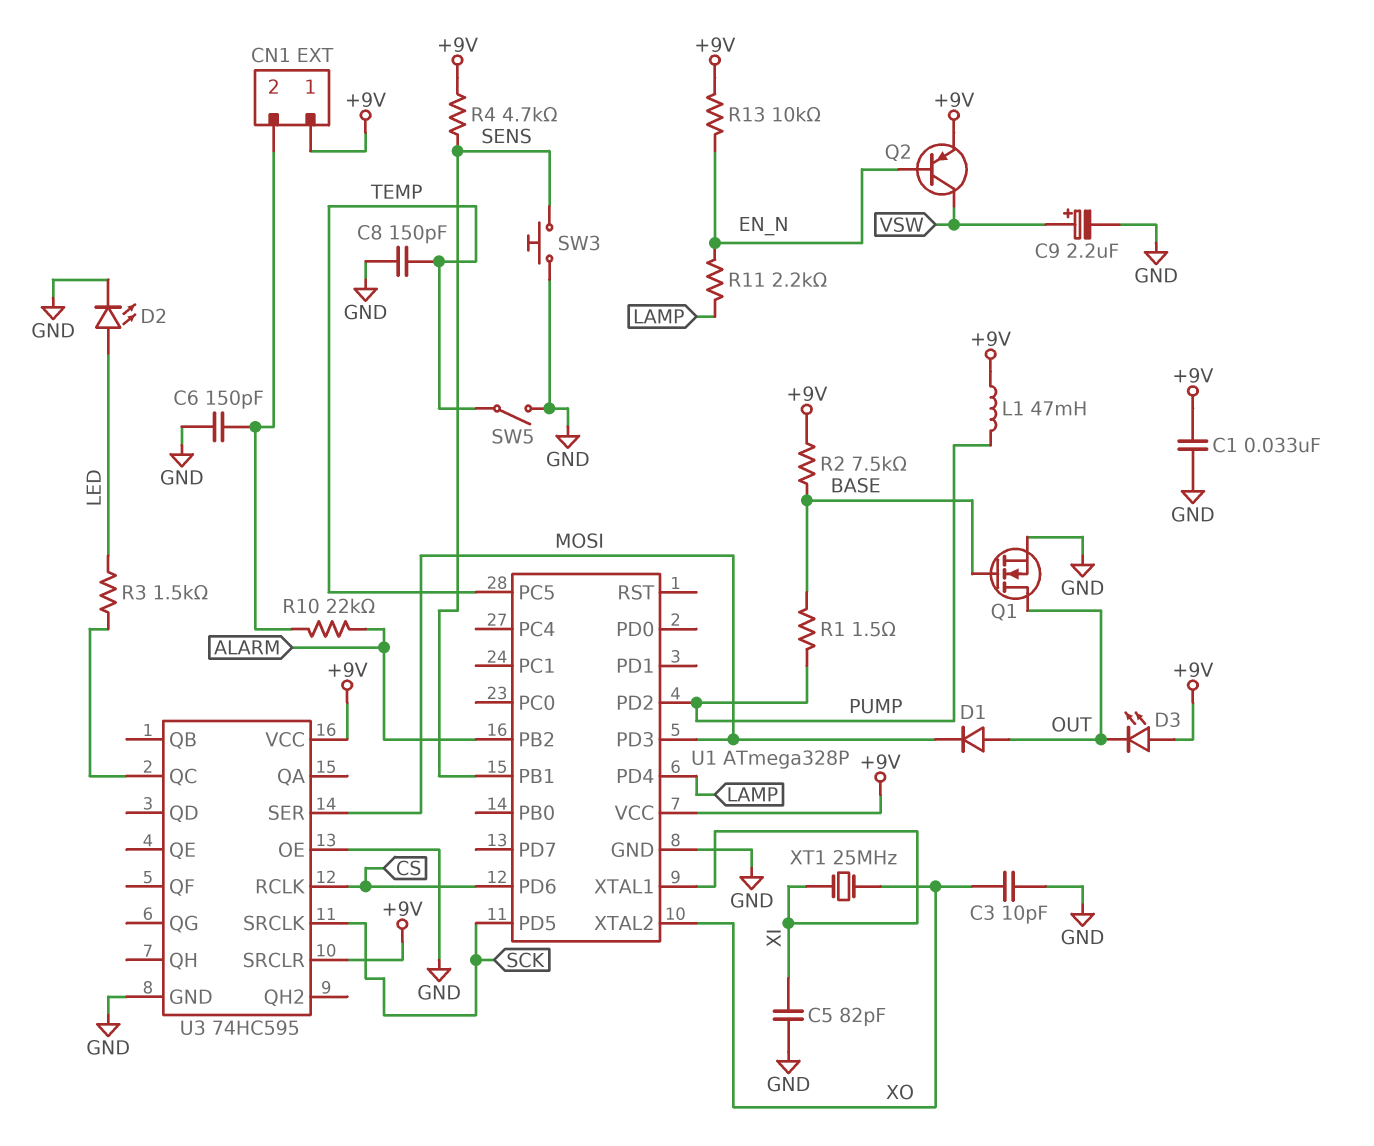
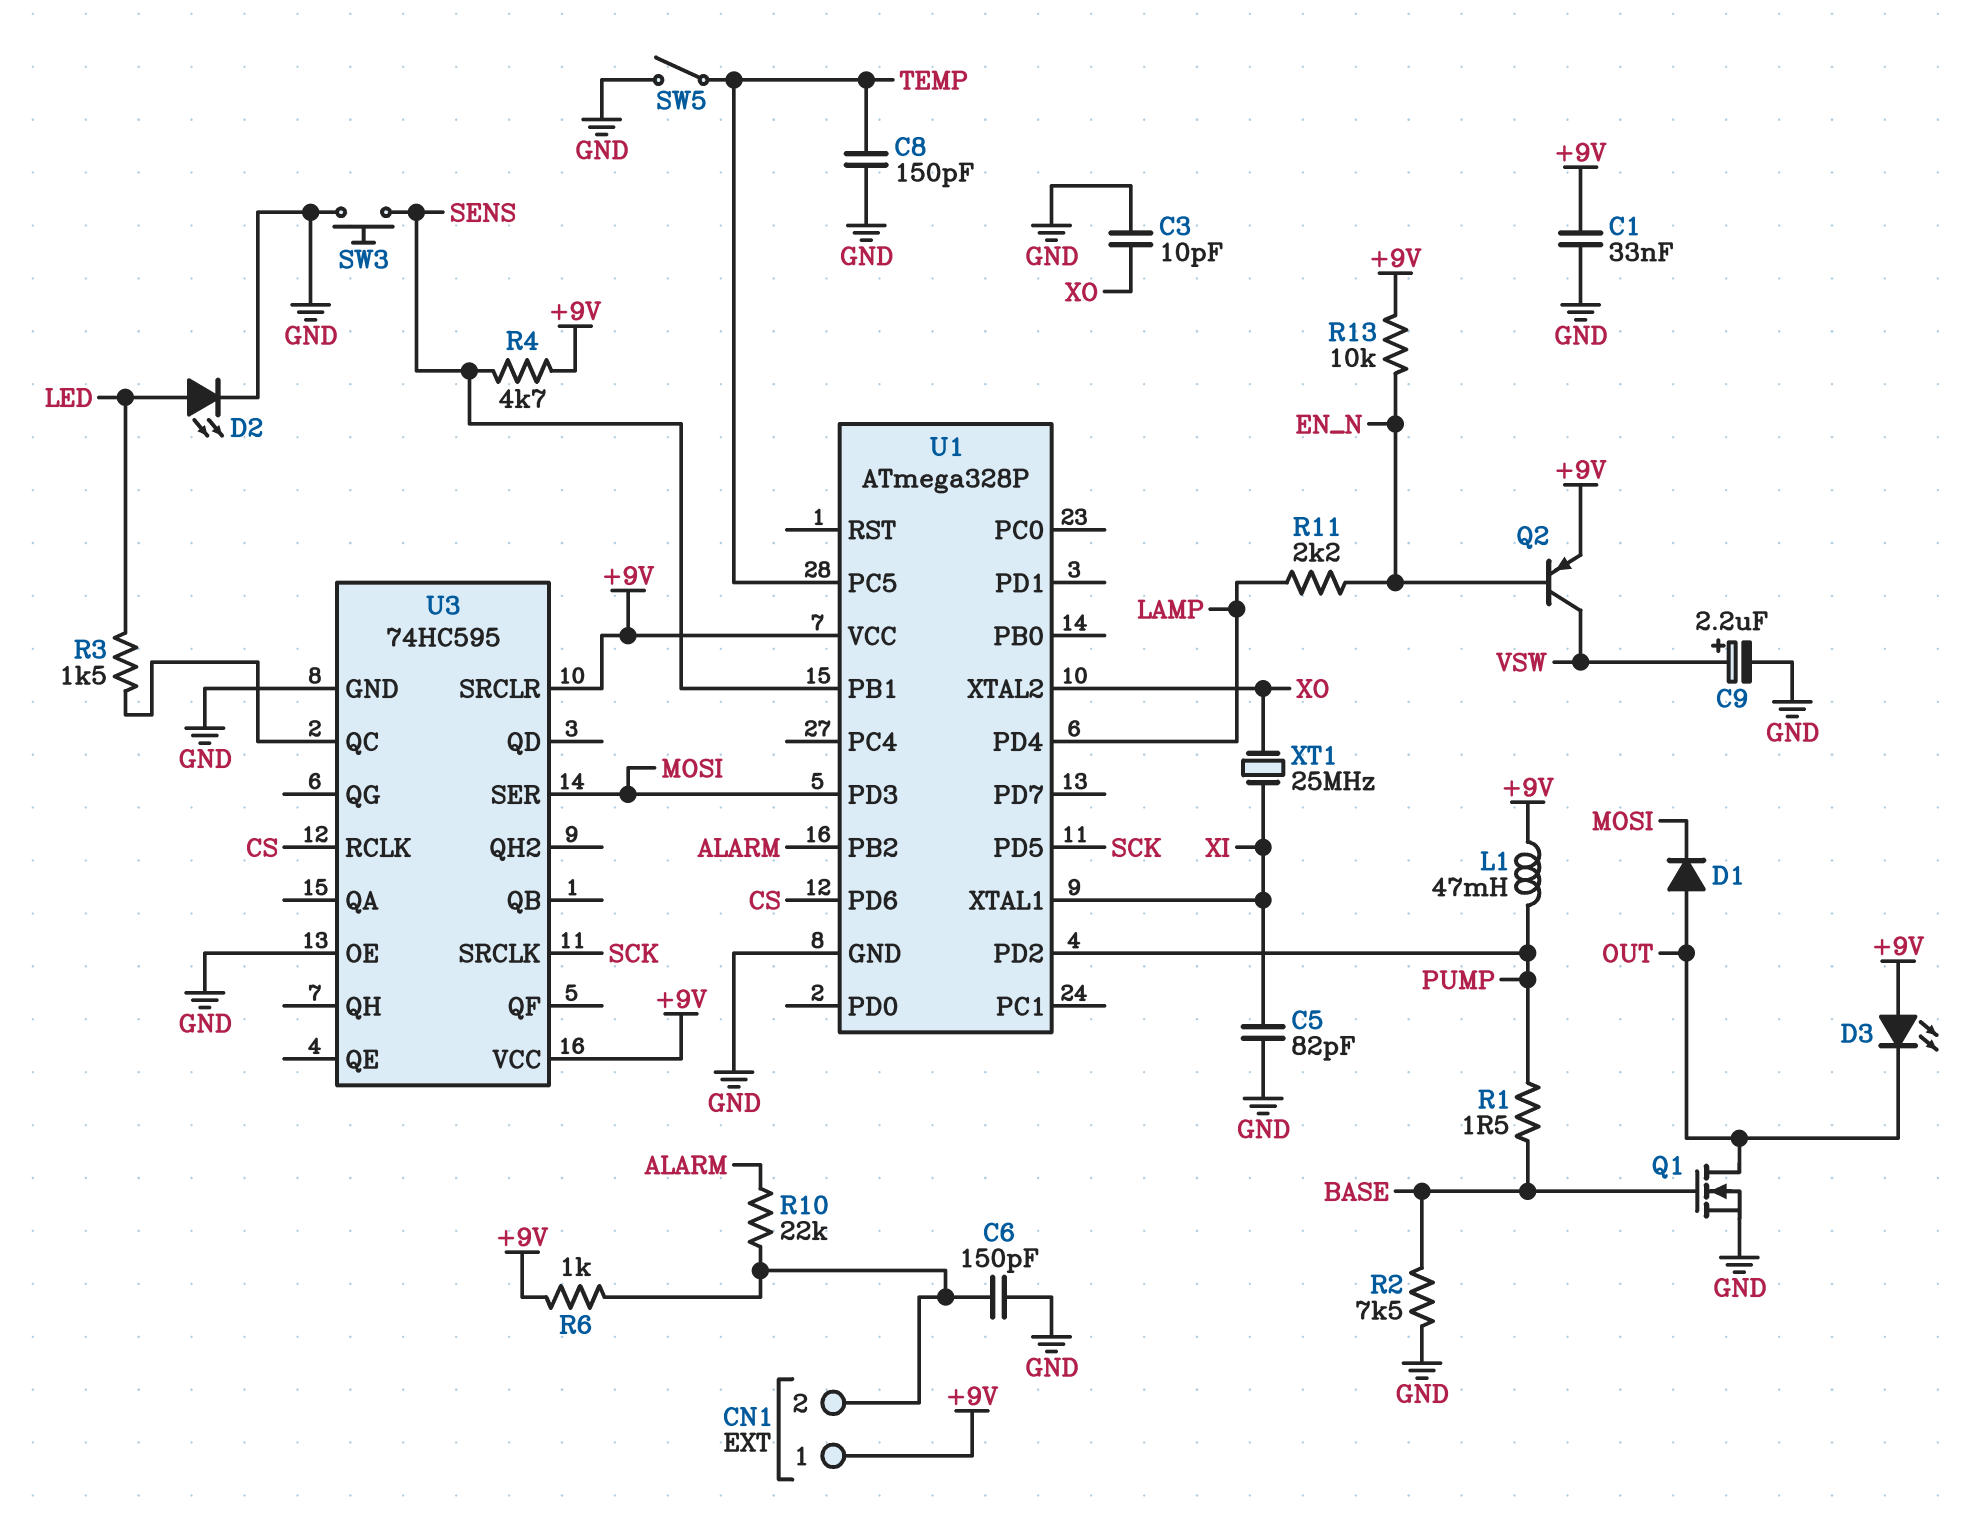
R2: 7.5k (+9V, BASE) -> 7.5k (BASE, GND)
R6: none -> 1k (+9V, CN1/2)

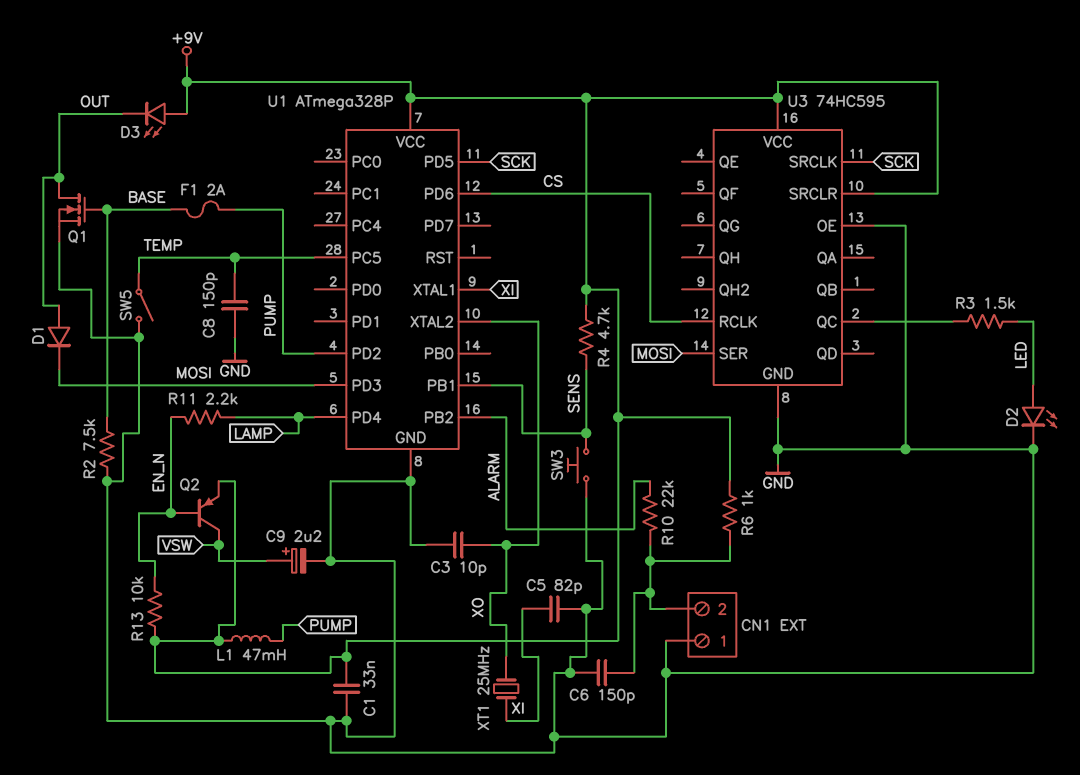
CN1 pin 1: +9V -> GND
F1: none -> 2A (BASE, PUMP)
R1: 1.5 (BASE, PUMP) -> none

